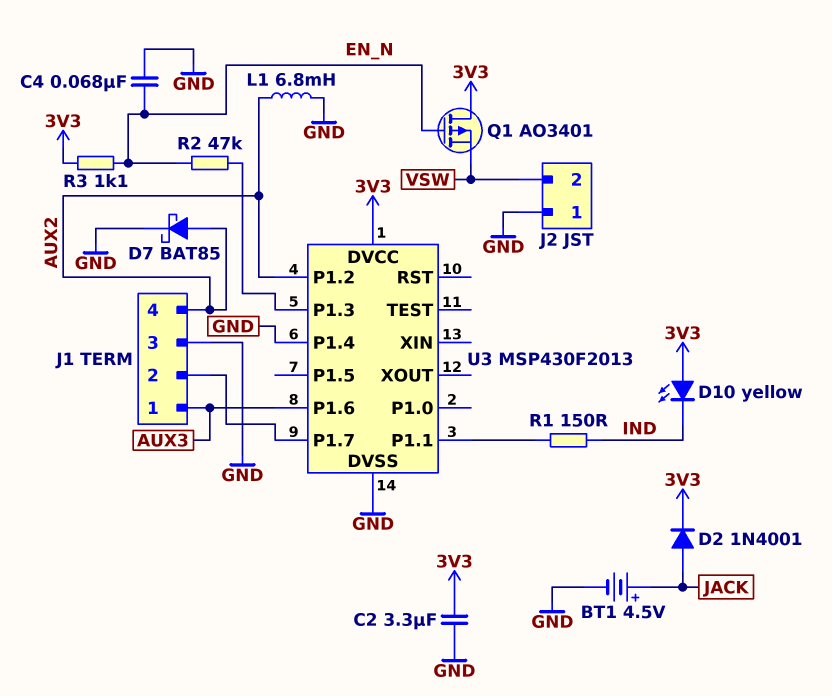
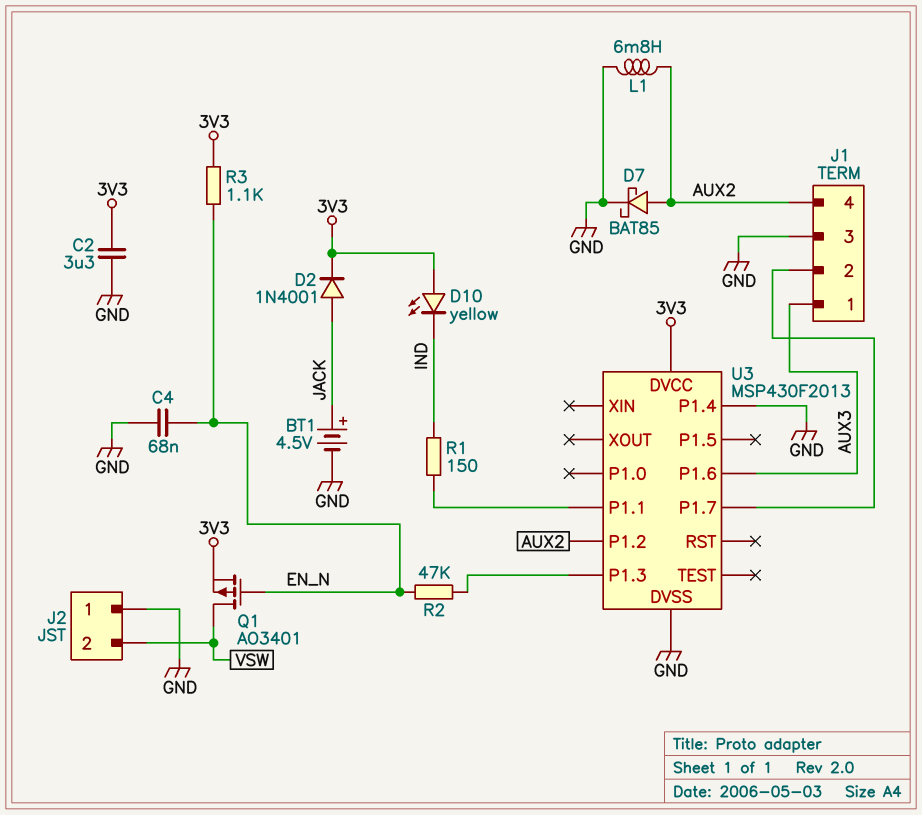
Q1: PMOS AO3401 (G EN_N, D 3V3, S VSW) -> PMOS AO3401 (G EN_N, D VSW, S 3V3)

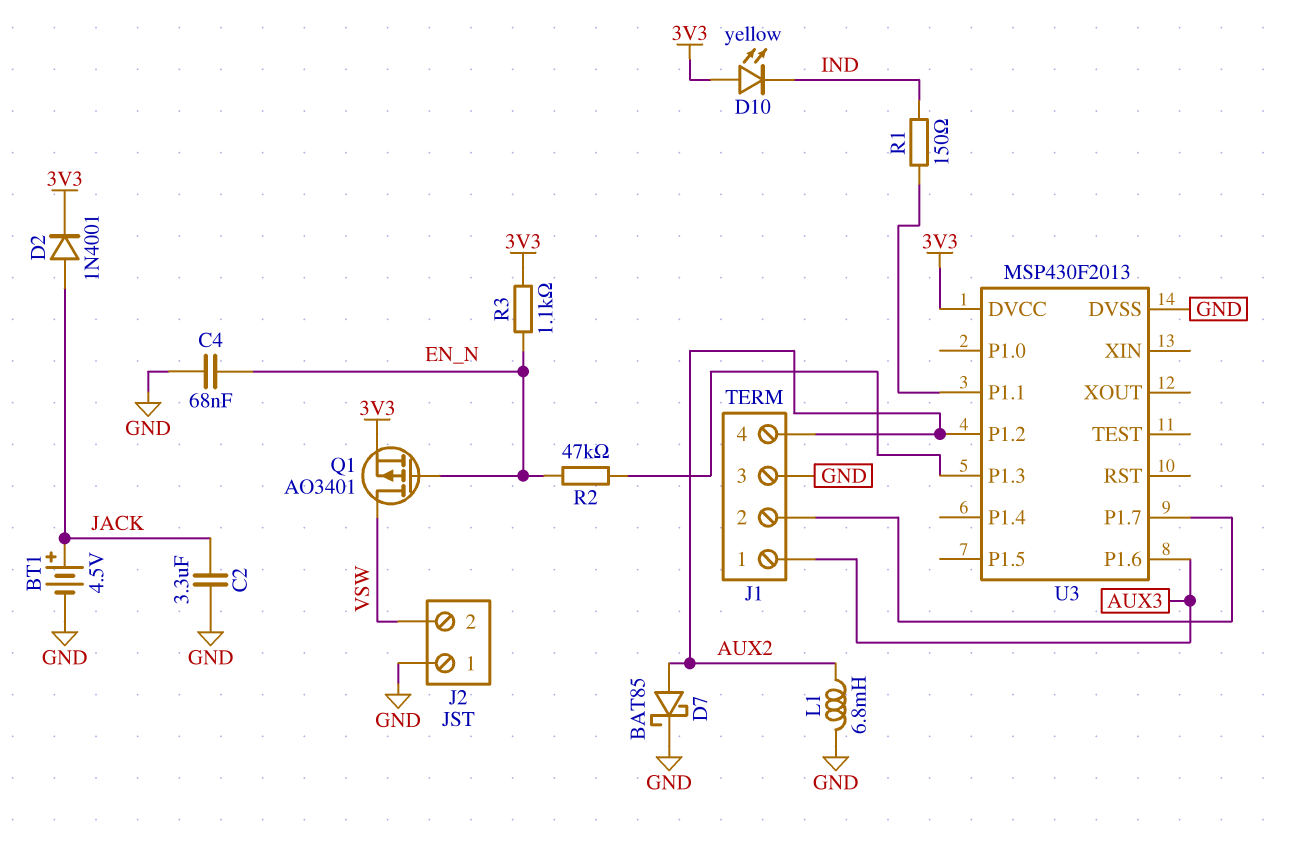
C2: 3.3uF (3V3, GND) -> 3.3uF (GND, JACK)
U3 pin P1.4: GND -> none

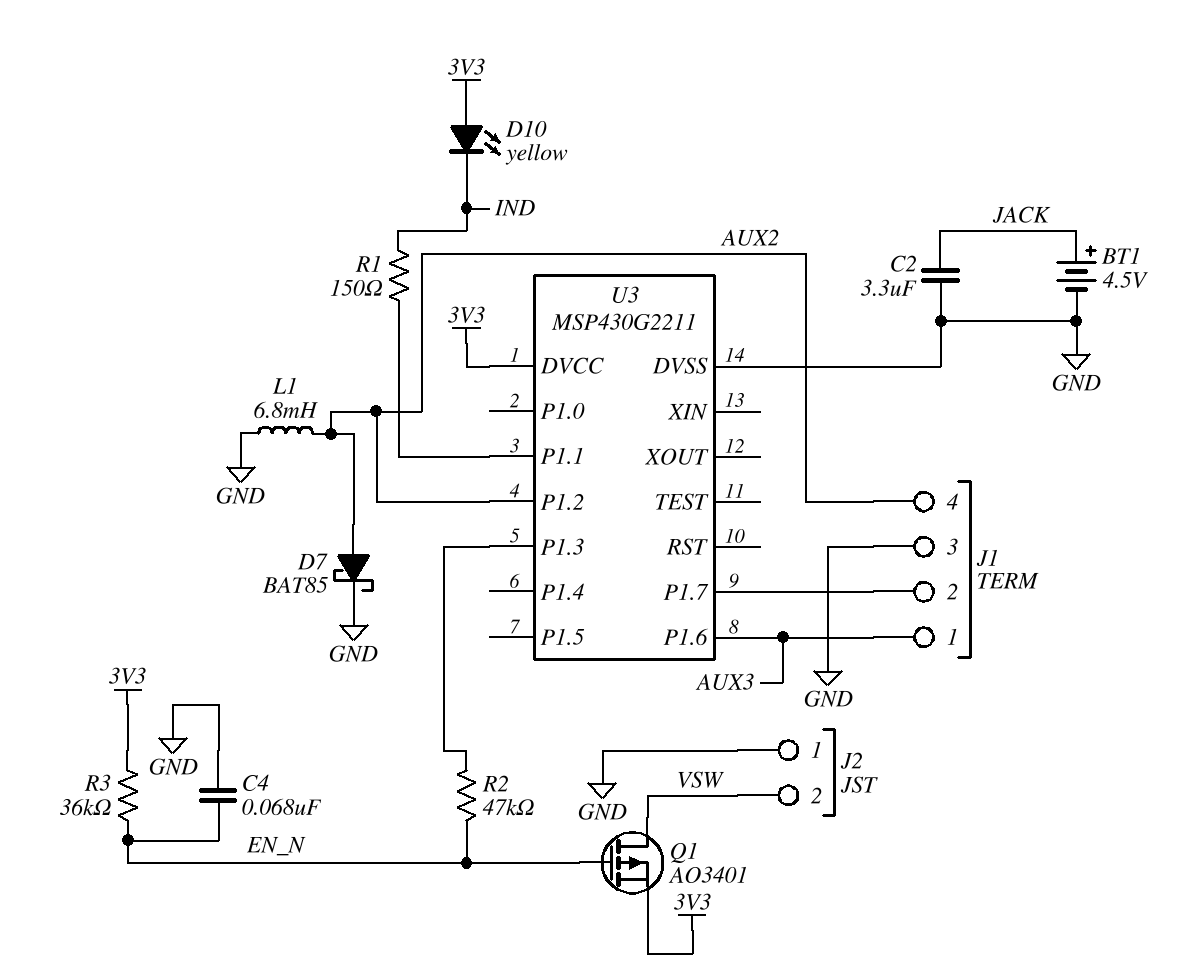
D2: diode 1N4001 (A JACK, K 3V3) -> none
R3: 1.1k (3V3, EN_N) -> 36k (3V3, EN_N)
U3: MSP430F2013 -> MSP430G2211

